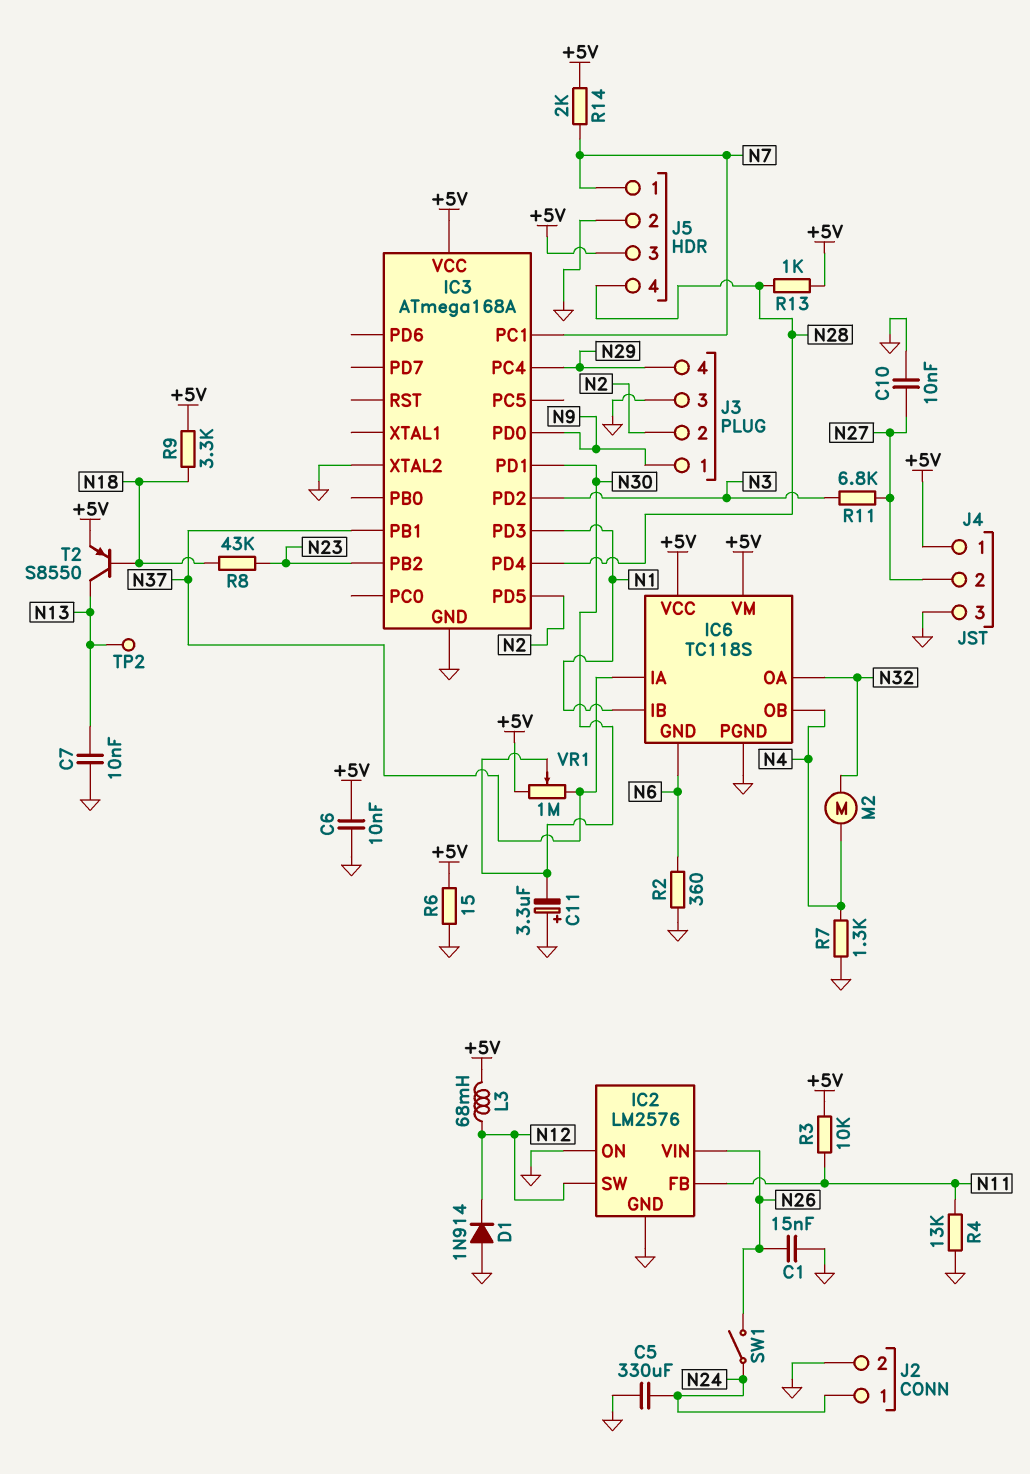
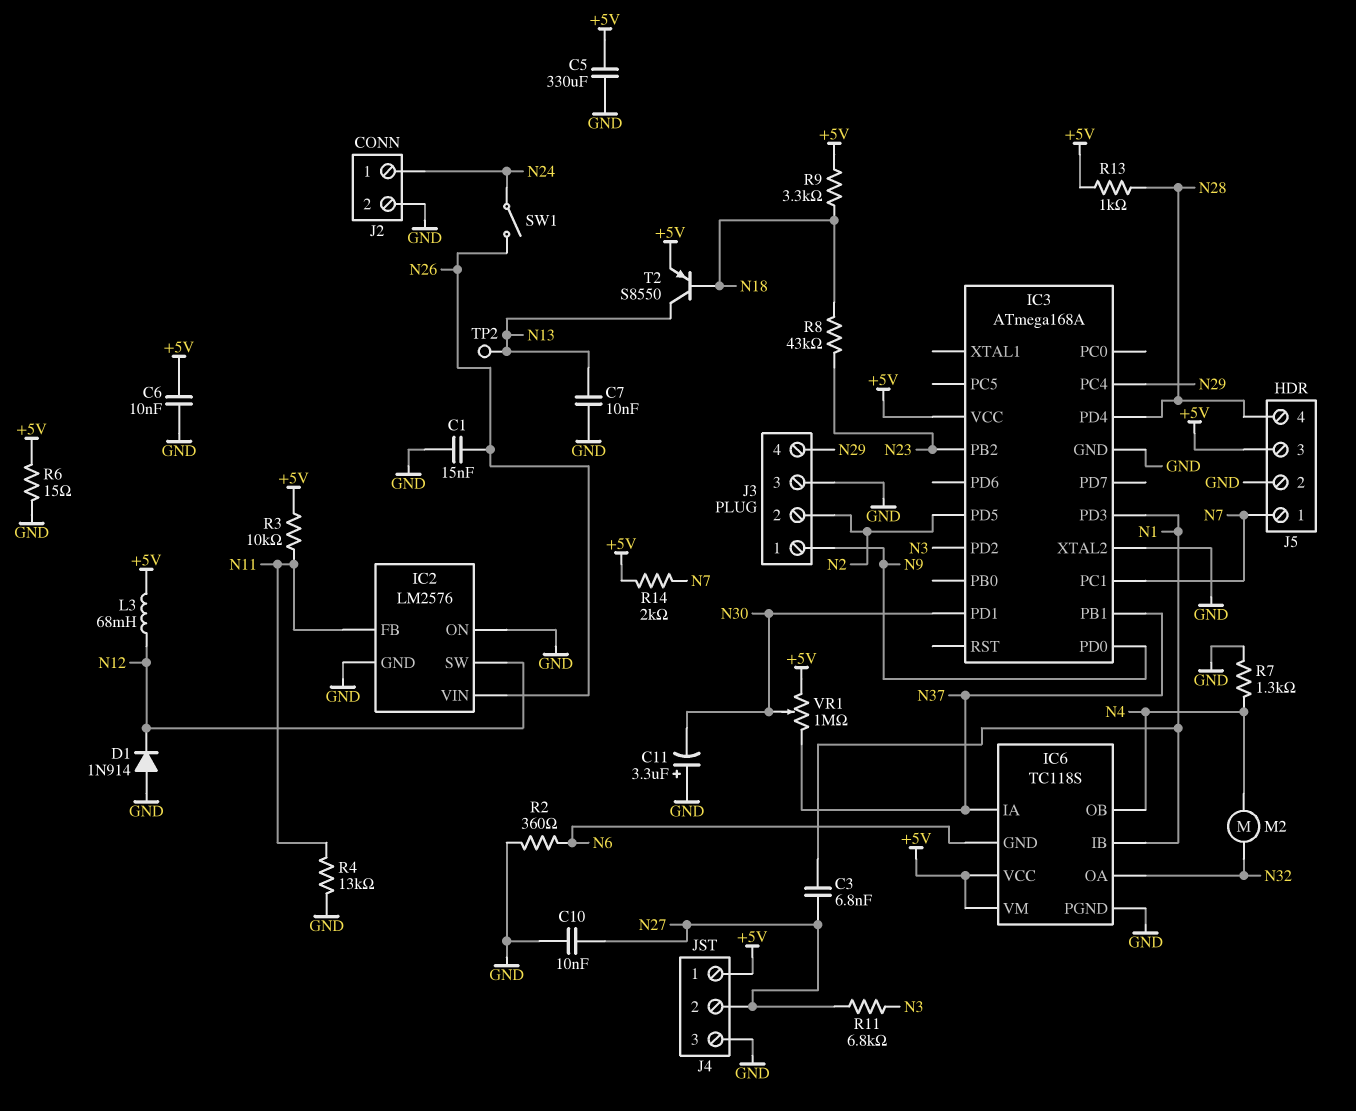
C3: none -> 6.8nF (N1, N27)
C5: 330uF (GND, N24) -> 330uF (+5V, GND)

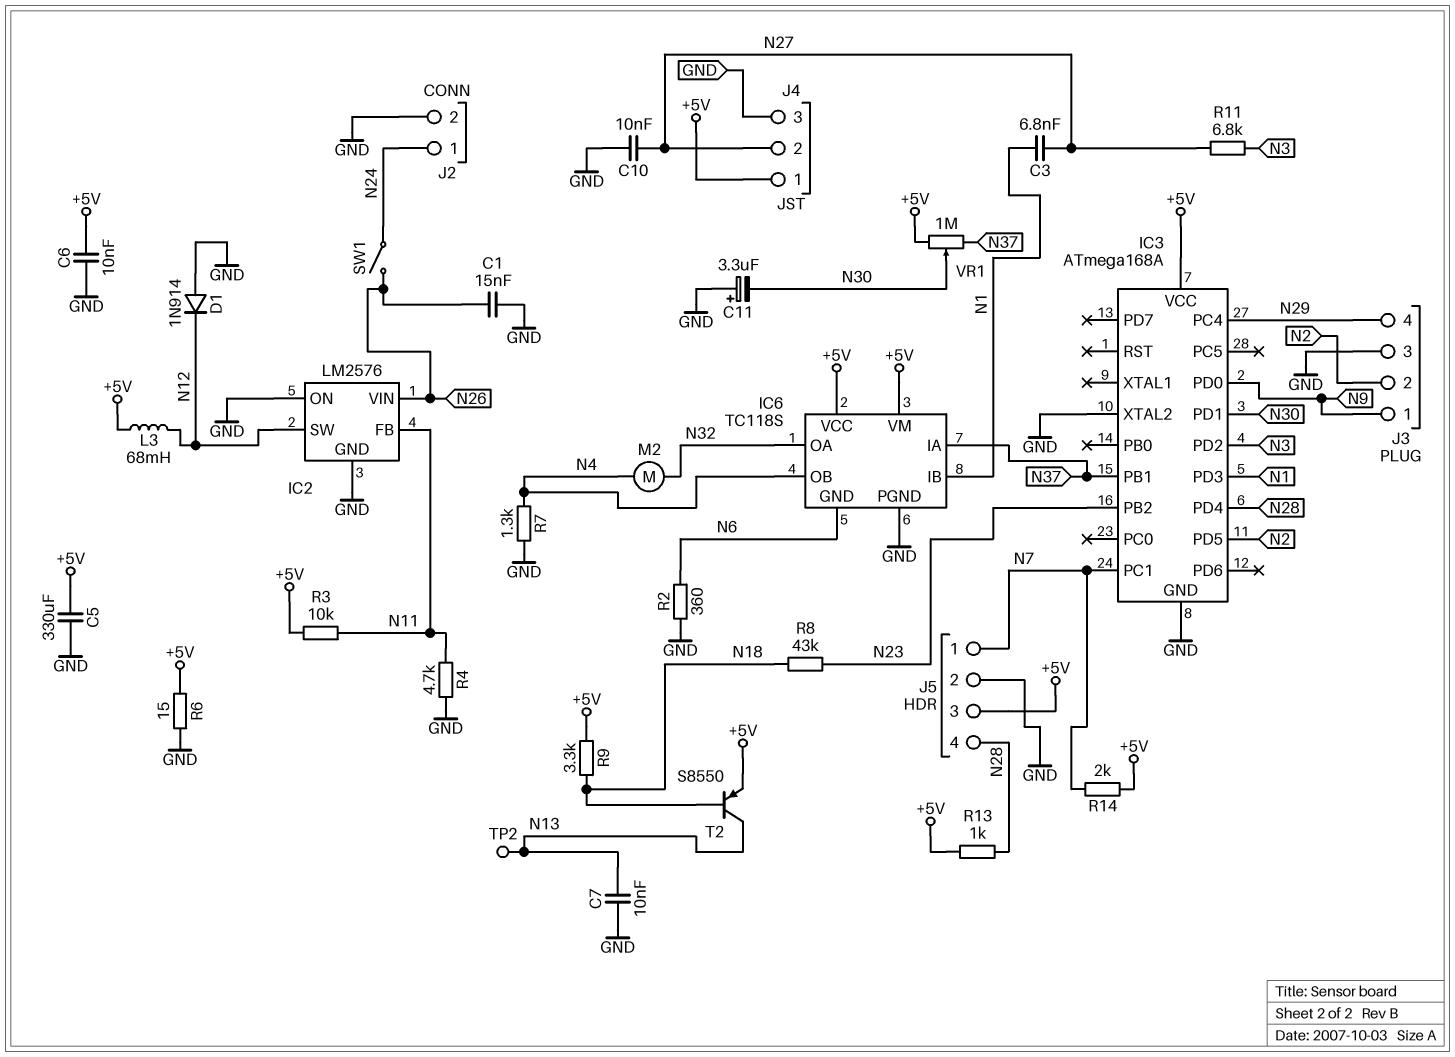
R4: 13k (GND, N11) -> 4.7k (GND, N11)

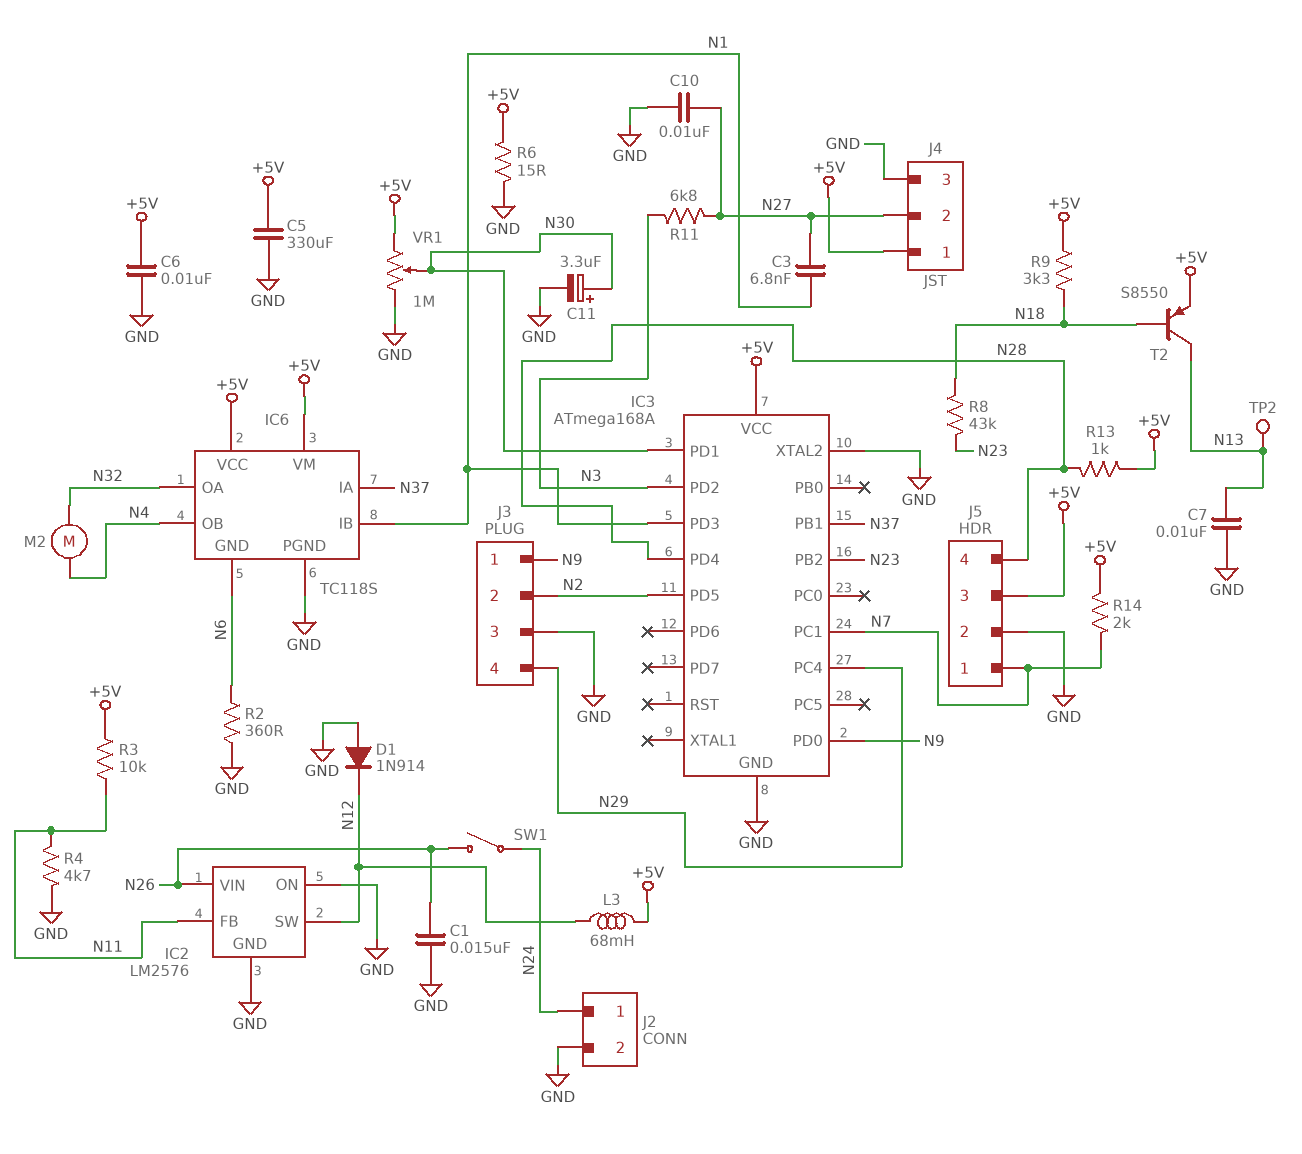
C11: 3.3uF (plus GND, minus N30) -> 3.3uF (plus N30, minus GND)
R7: 1.3k (GND, N4) -> none
VR1: 1M (+5V, N37, wiper N30) -> 1M (+5V, GND, wiper N30)

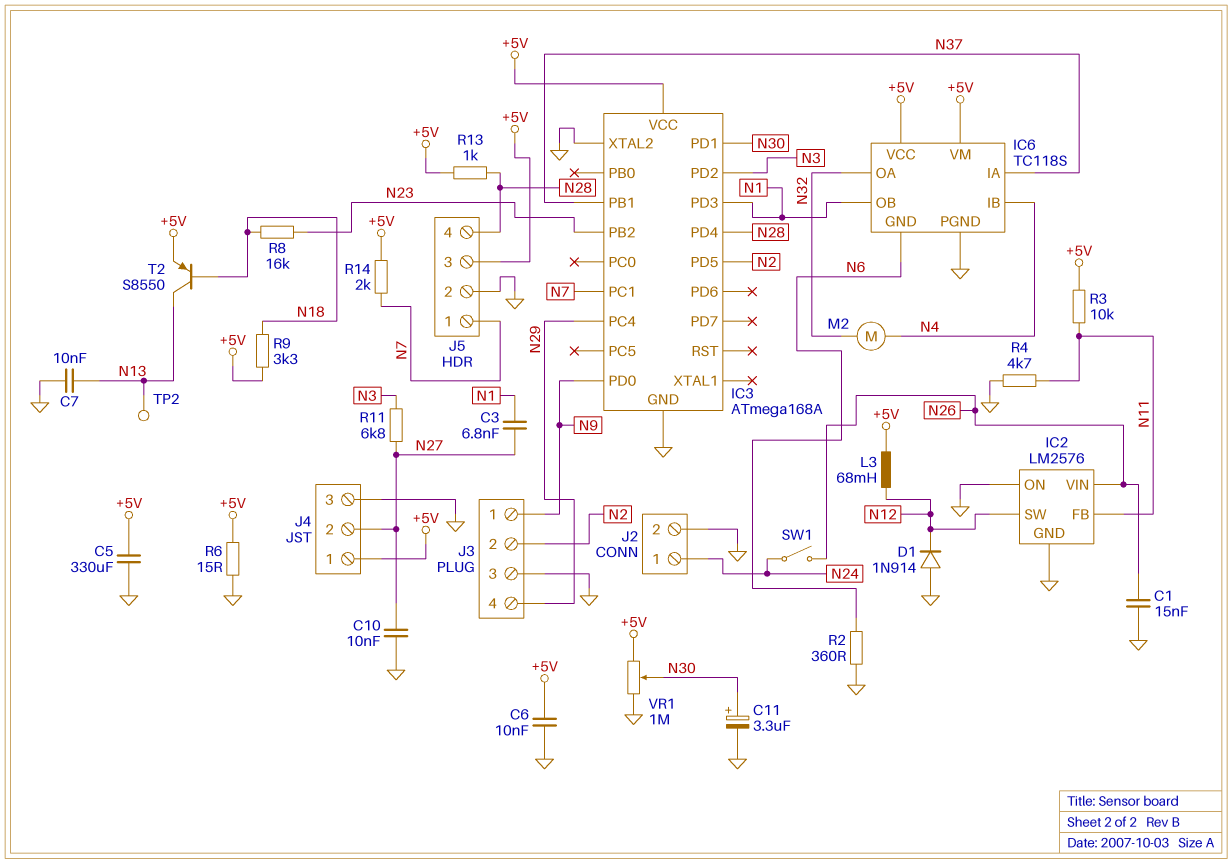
IC6 pin IB: N1 -> N4
IC6 pin OB: N4 -> N1
R8: 43k (N18, N23) -> 16k (N18, N23)

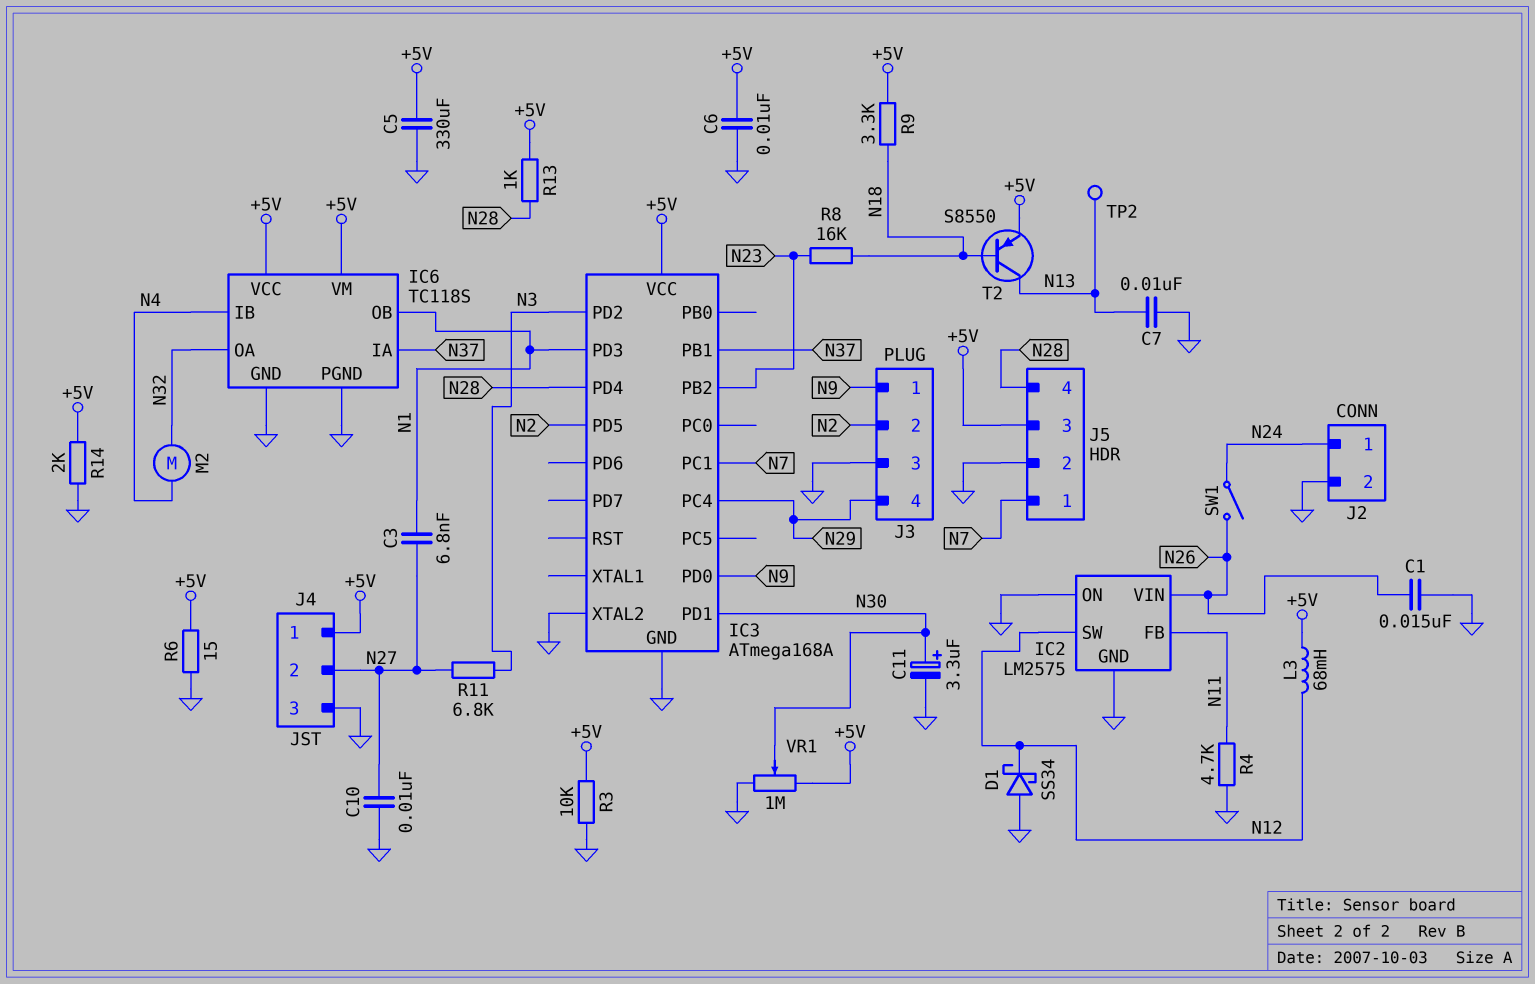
D1: diode 1N914 (A GND, K N12) -> schottky SS34 (A GND, K N12)
IC2: LM2576 -> LM2575
IC6 pin GND: N6 -> GND
R2: 360 (GND, N6) -> none
R3: 10k (+5V, N11) -> 10k (+5V, GND)
R14: 2k (+5V, N7) -> 2k (+5V, GND)

